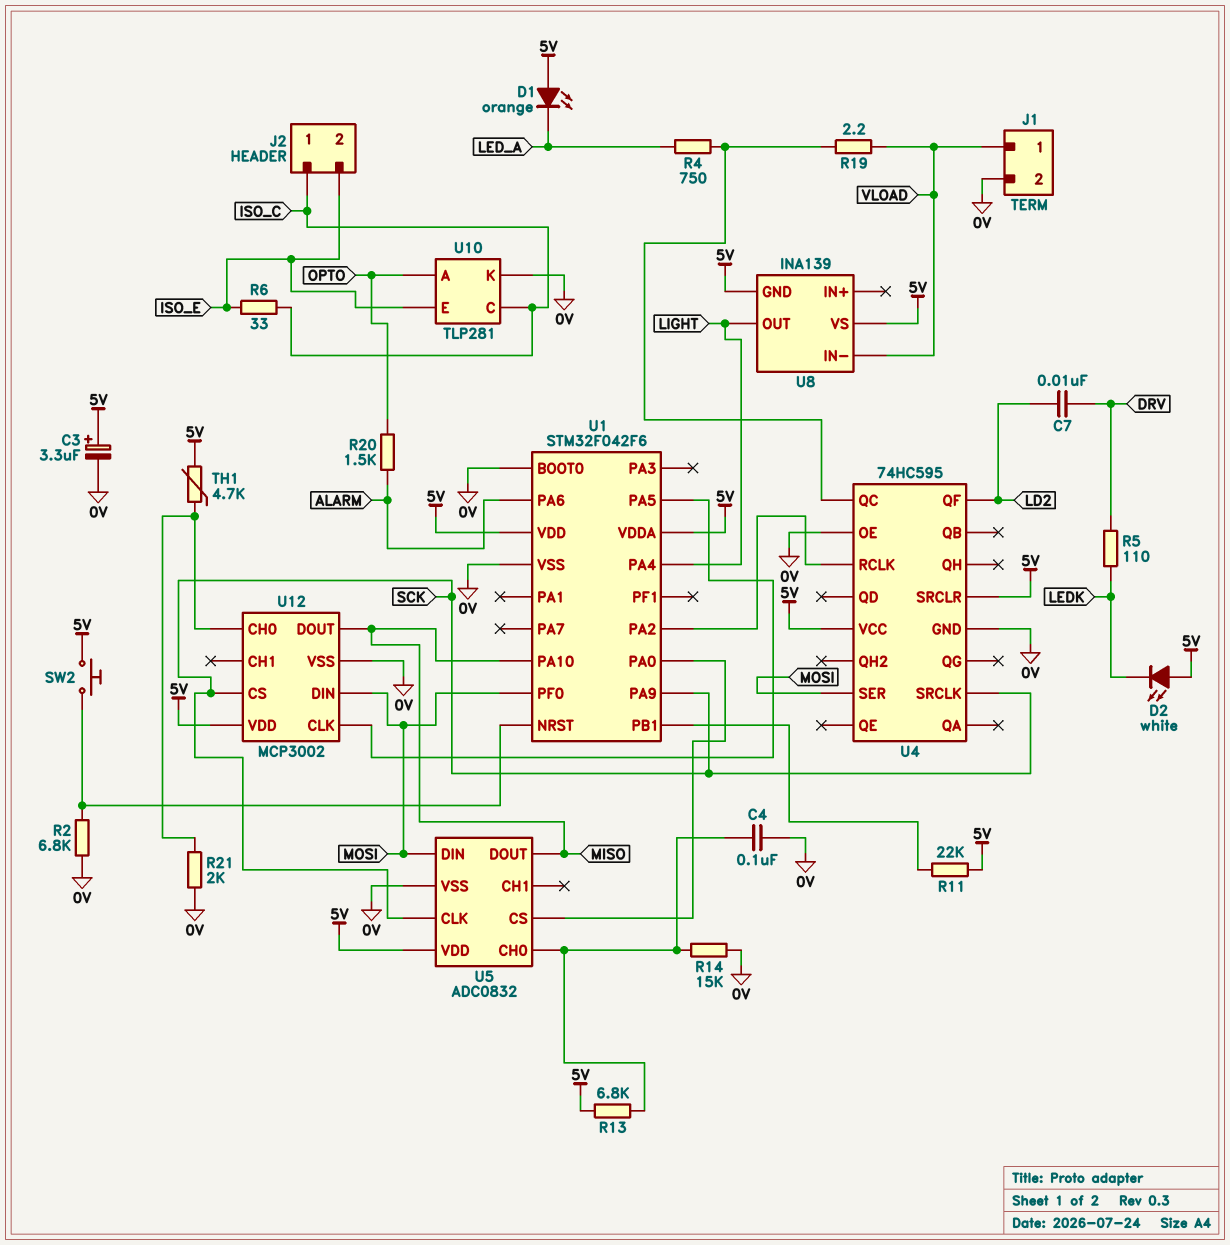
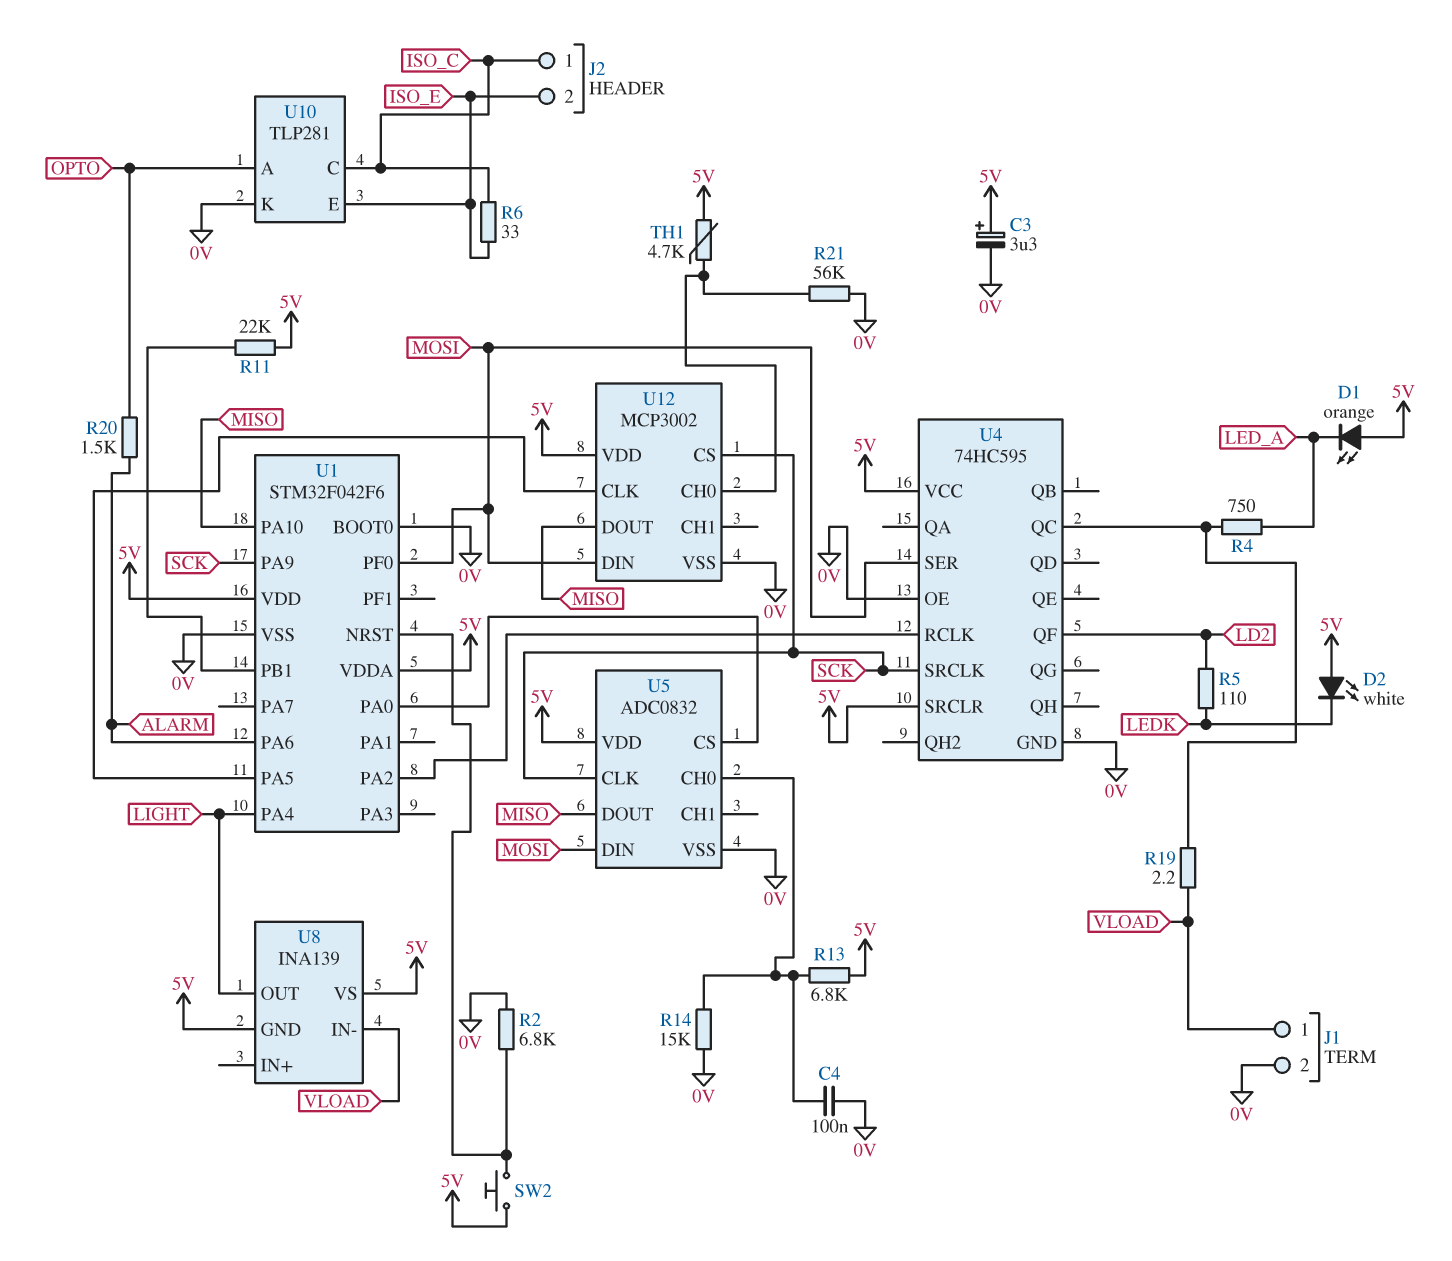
C7: 10nF (DRV, LD2) -> none
R5: 110 (DRV, LEDK) -> 110 (LD2, LEDK)
R21: 2k (0V, U12/CH0) -> 56k (0V, U12/CH0)

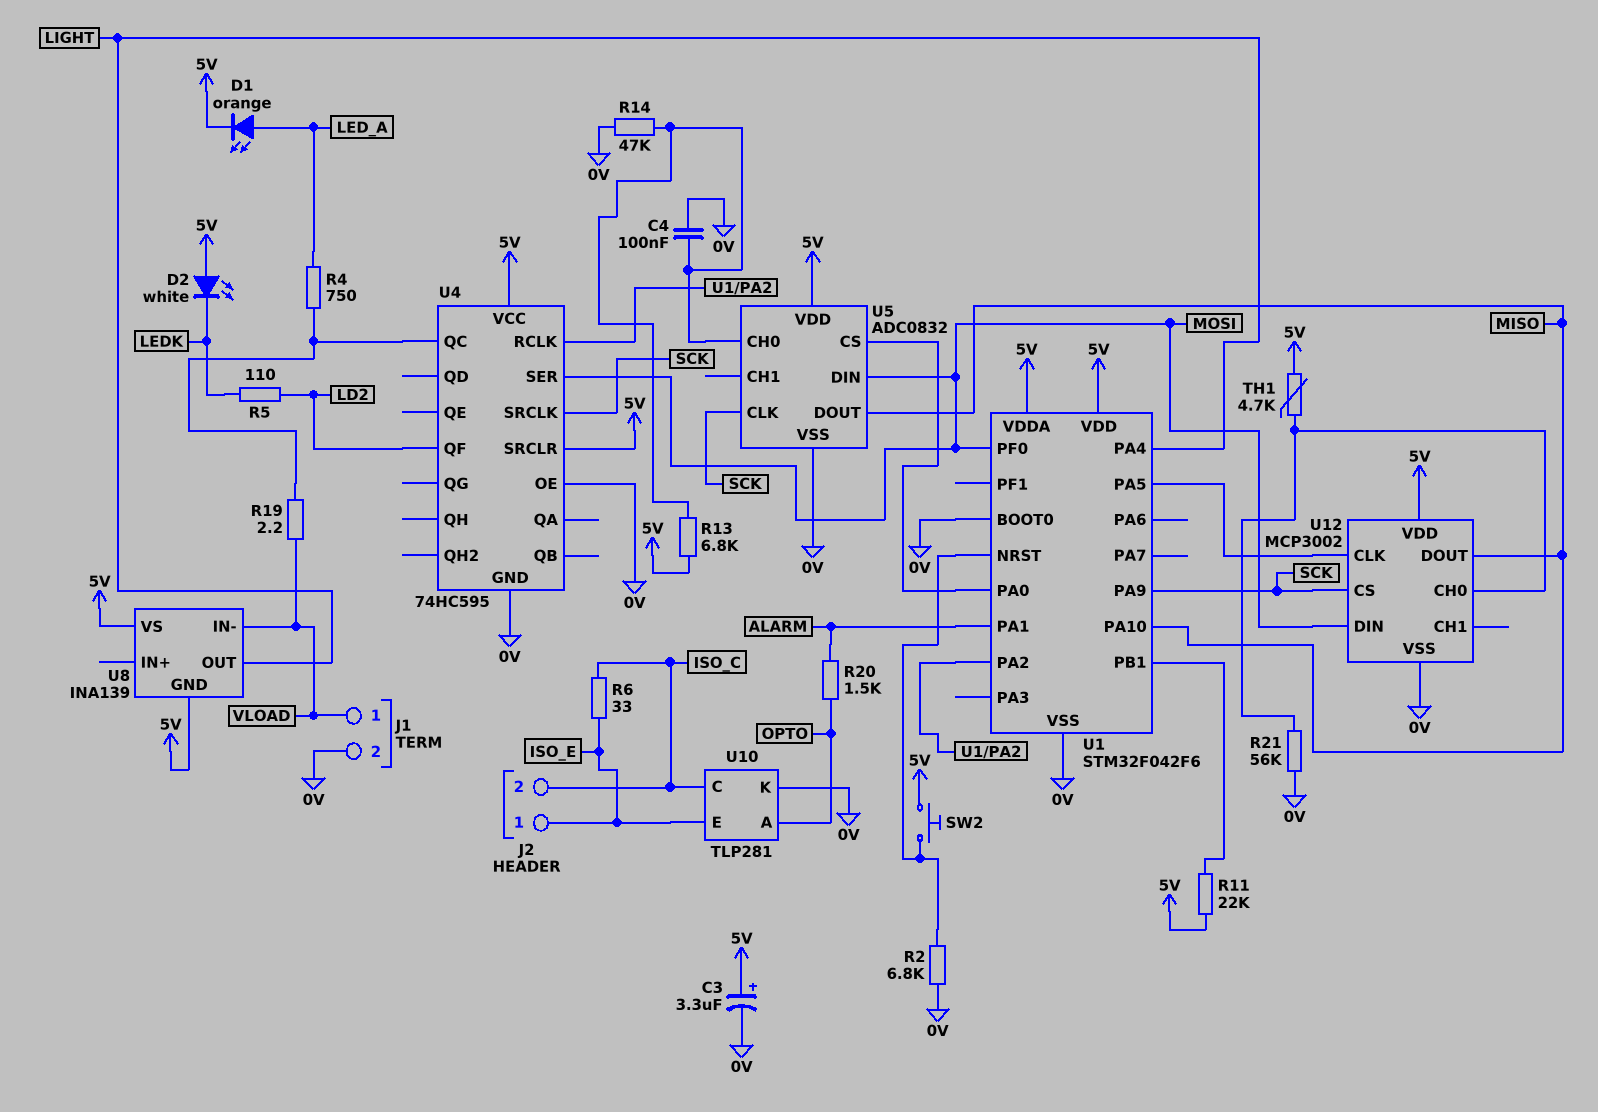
D1: LED orange (A 5V, K LED_A) -> LED orange (A LED_A, K 5V)
J2 pin 1: ISO_C -> ISO_E
J2 pin 2: ISO_E -> ISO_C
R14: 15k (0V, U5/CH0) -> 47k (0V, U5/CH0)
U1 pin PA1: none -> ALARM
U1 pin PA6: ALARM -> none

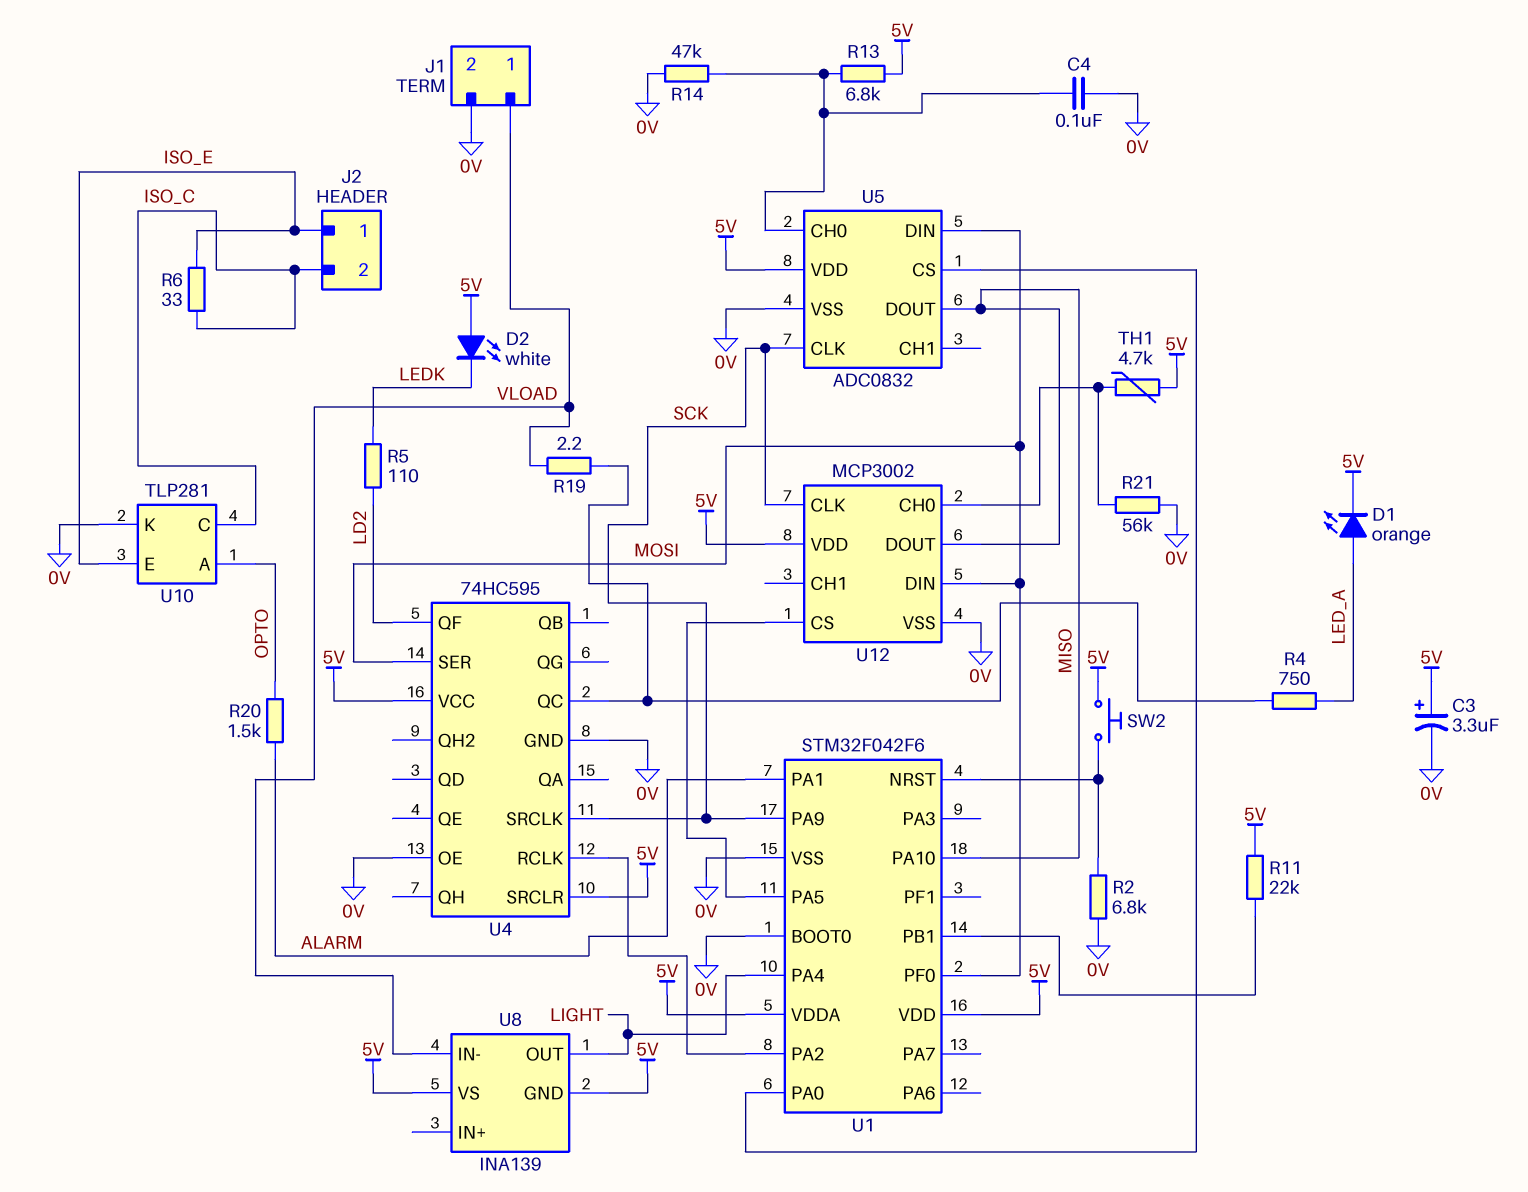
U12 pin CLK: U1/PA5 -> SCK
U12 pin CS: SCK -> U1/PA5

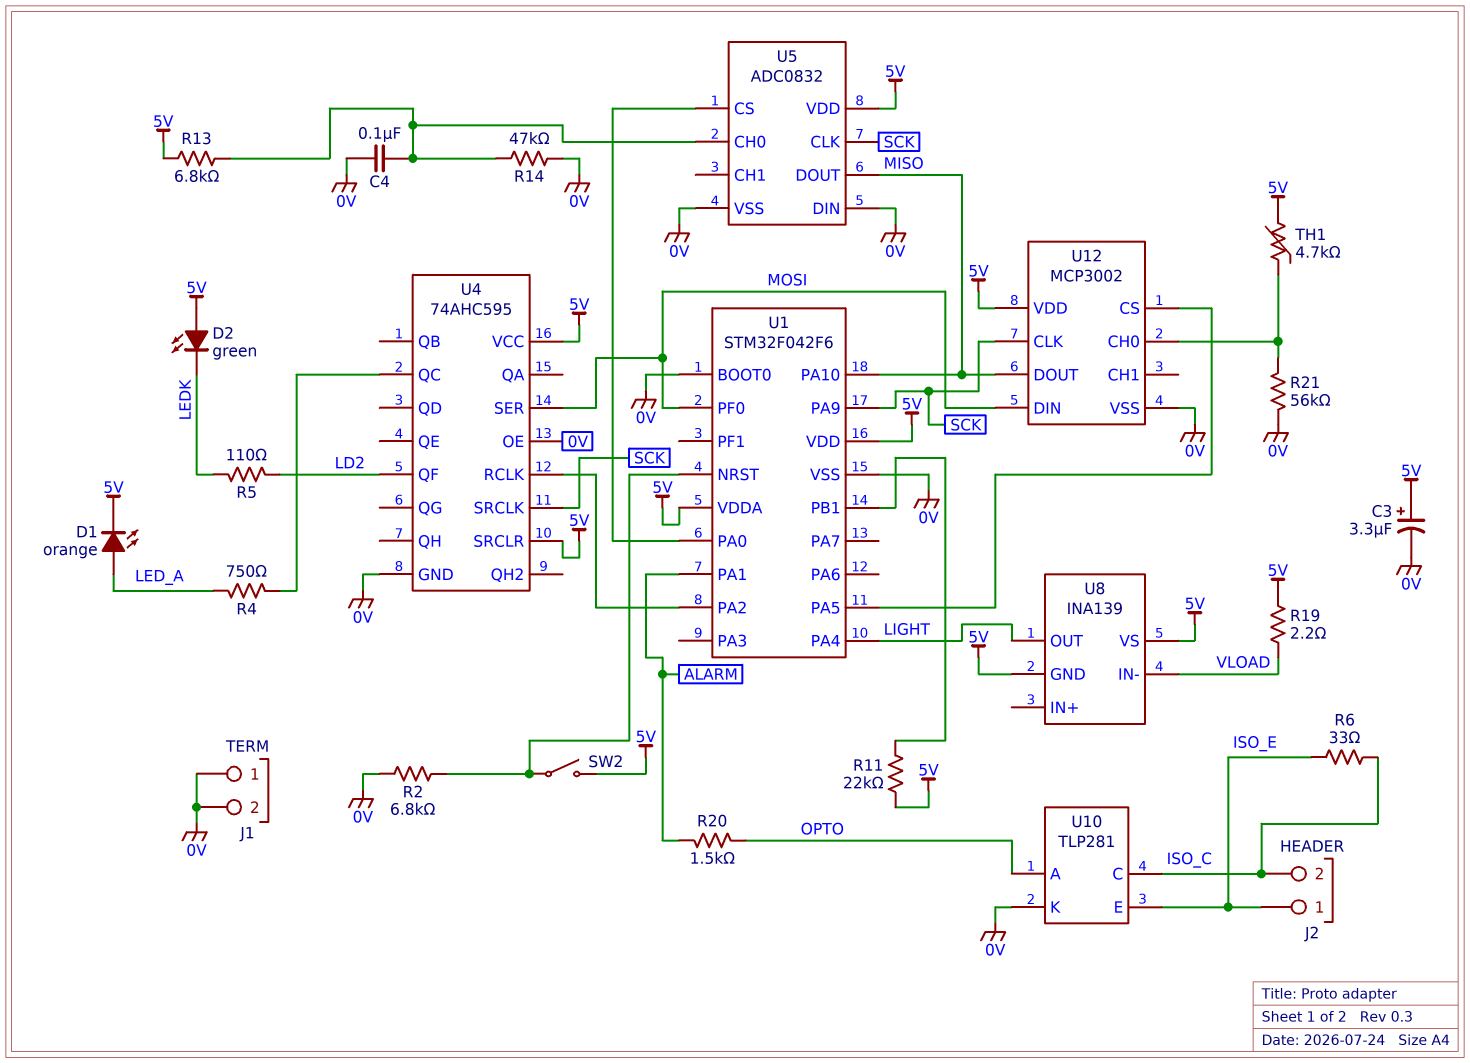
D2: LED white (A 5V, K LEDK) -> LED green (A 5V, K LEDK)
J1 pin 1: VLOAD -> 0V
R19: 2.2 (U4/QC, VLOAD) -> 2.2 (5V, VLOAD)
SW2: button (5V, U1/NRST) -> switch (5V, U1/NRST)
U4: 74HC595 -> 74AHC595
U5 pin DIN: MOSI -> 0V

